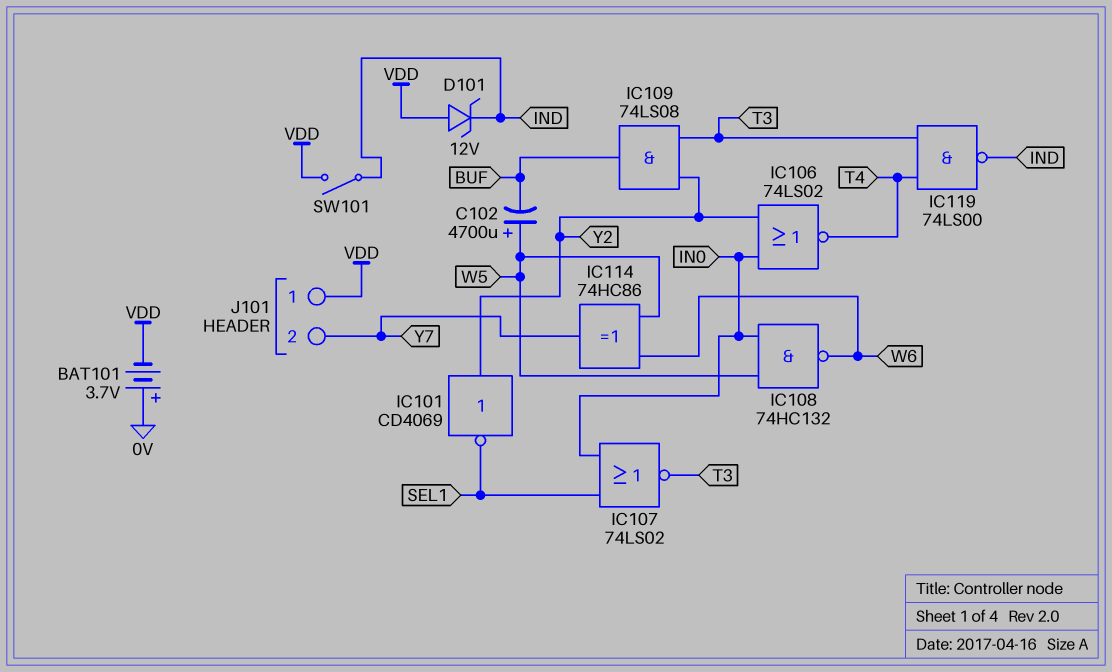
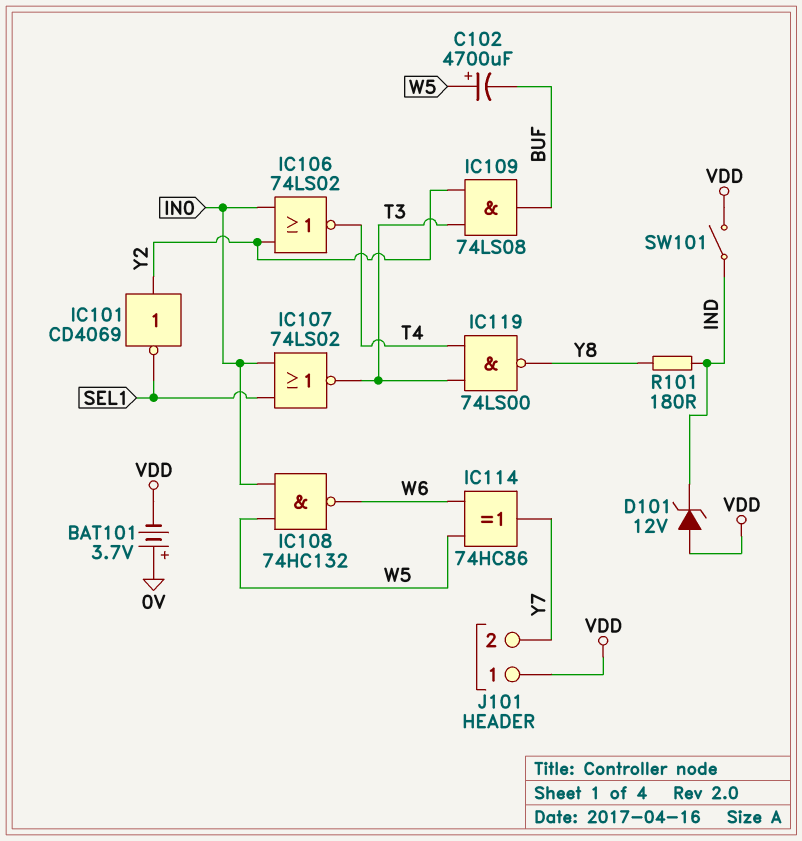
IC119: NAND 74LS00 (in T3, in T4, out IND) -> NAND 74LS00 (in T3, in T4, out Y8)
R101: none -> 180 (IND, Y8)

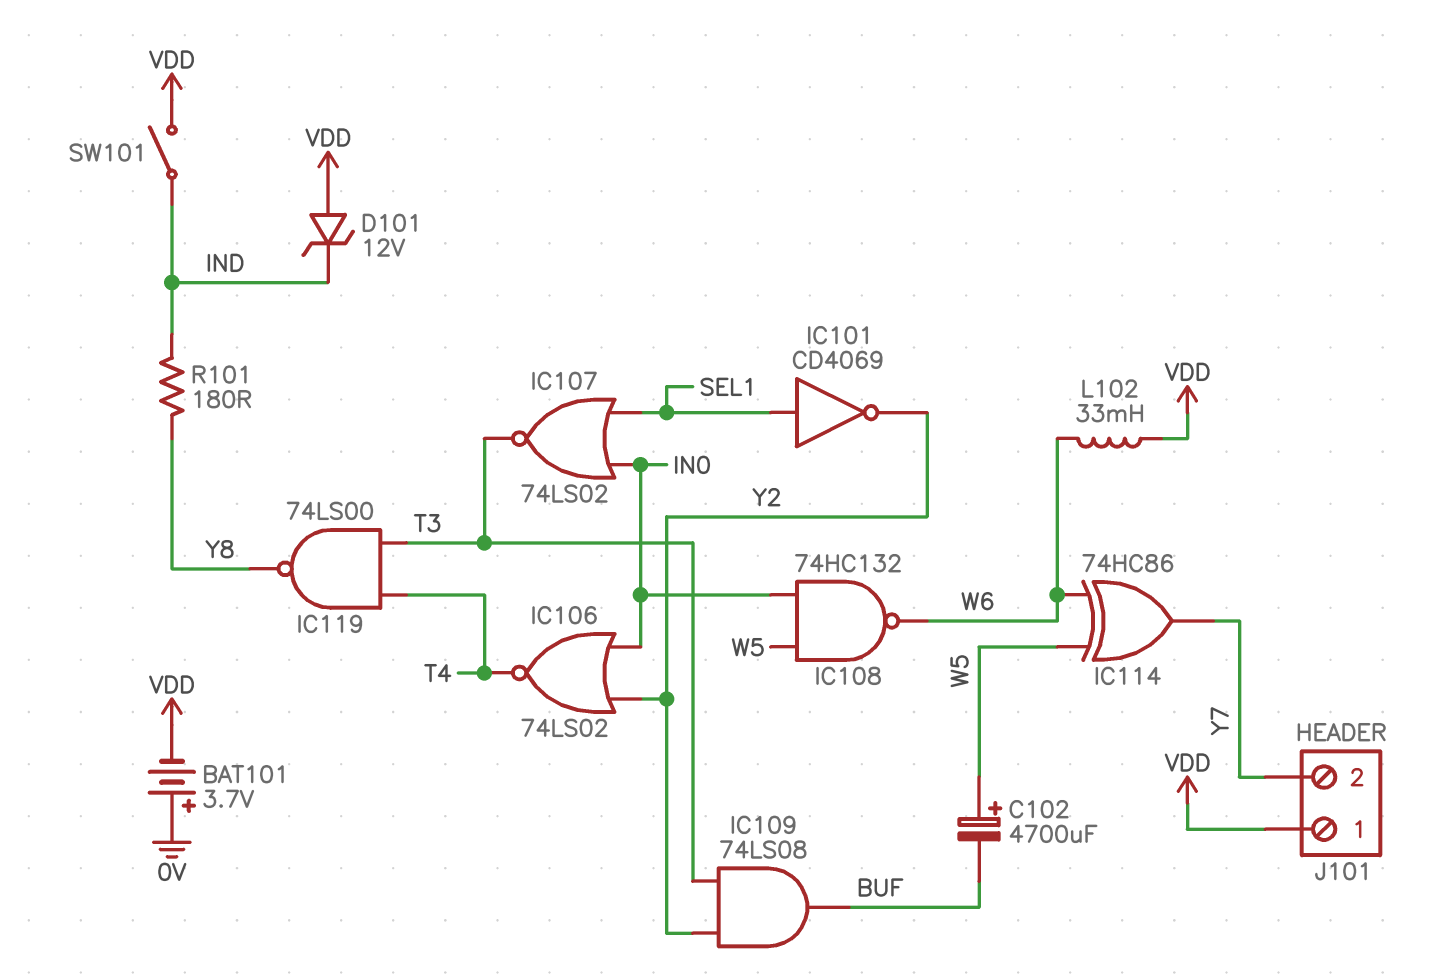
IC101: NOT CD4069 (in Y2, out SEL1) -> NOT CD4069 (in SEL1, out Y2)
L102: none -> 33mH (VDD, W6)

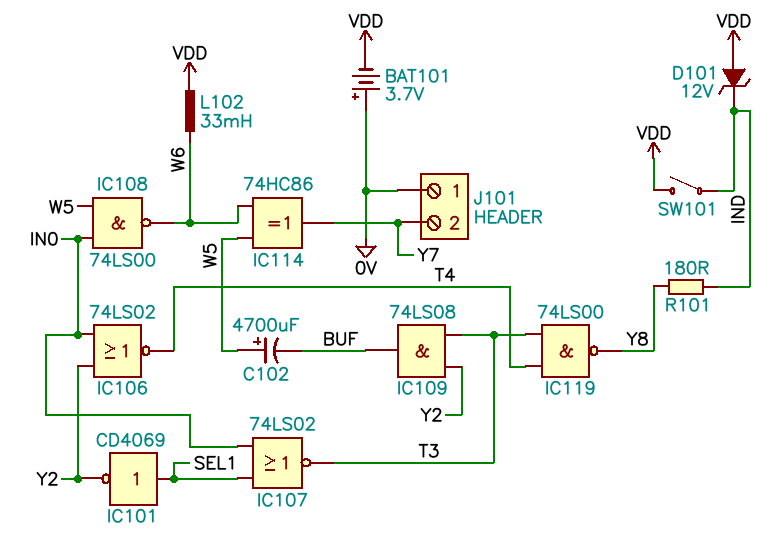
IC108: NAND 74HC132 (in IN0, in W5, out W6) -> NAND 74LS00 (in IN0, in W5, out W6)
J101 pin 1: VDD -> 0V

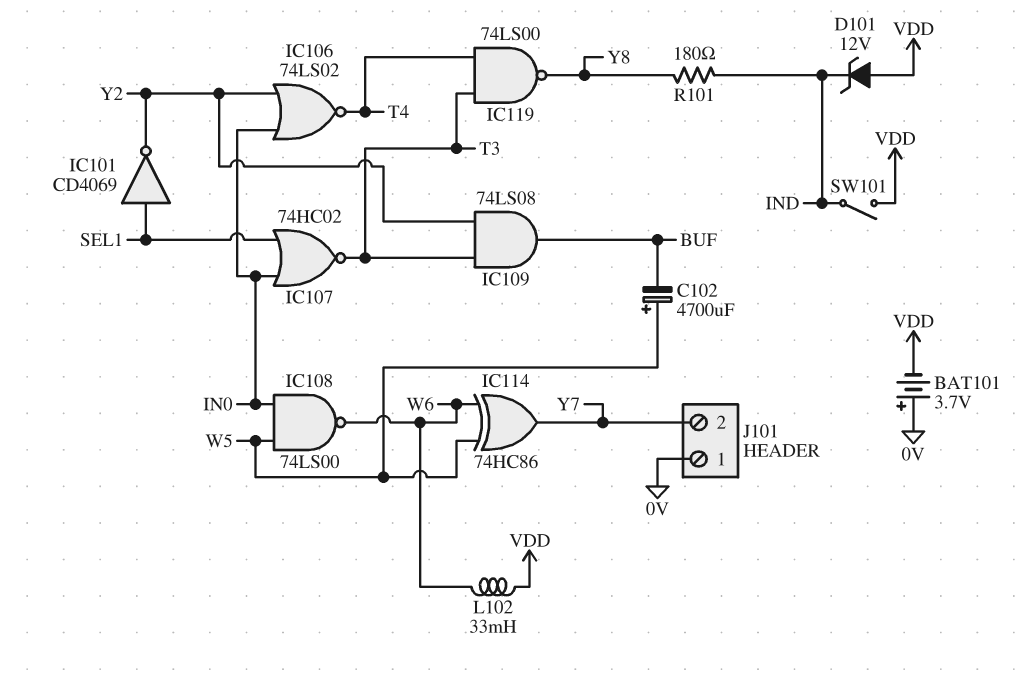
IC107: NOR 74LS02 (in IN0, in SEL1, out T3) -> NOR 74HC02 (in IN0, in SEL1, out T3)

